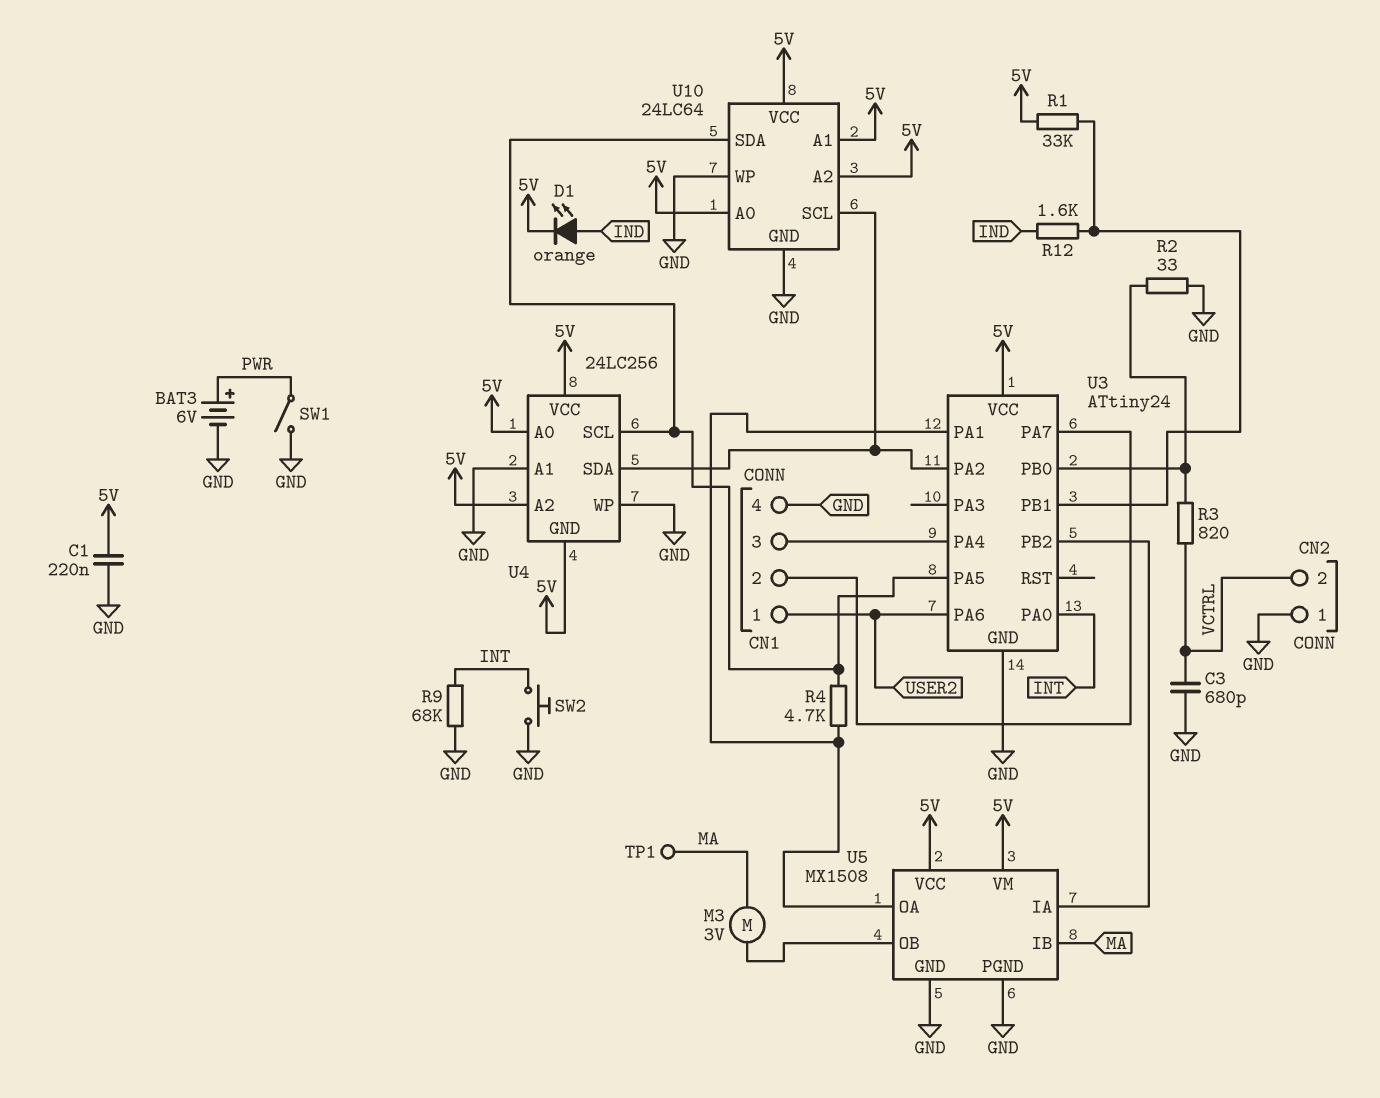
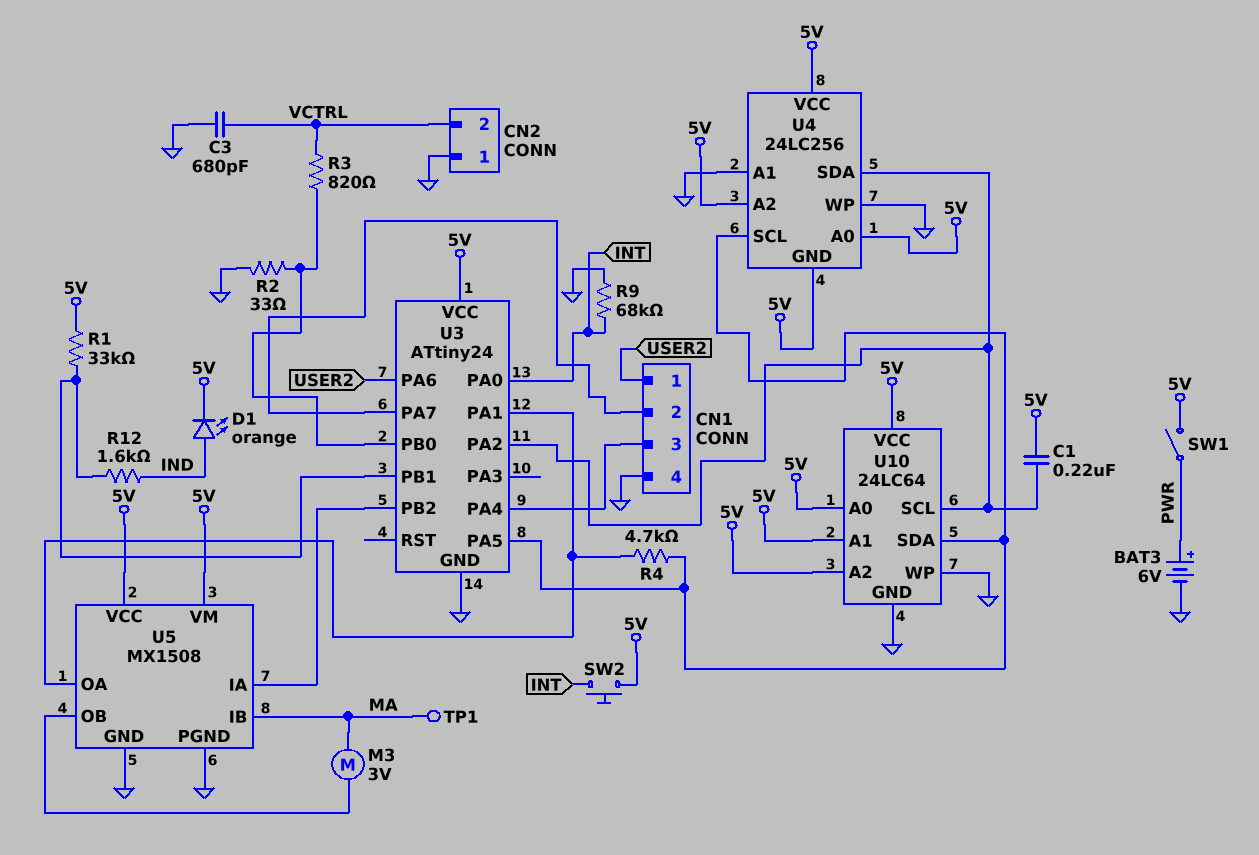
C1: 220nF (5V, GND) -> 220nF (5V, U3/PA2)
SW1: switch (GND, PWR) -> switch (5V, PWR)
SW2: button (GND, INT) -> button (5V, INT)

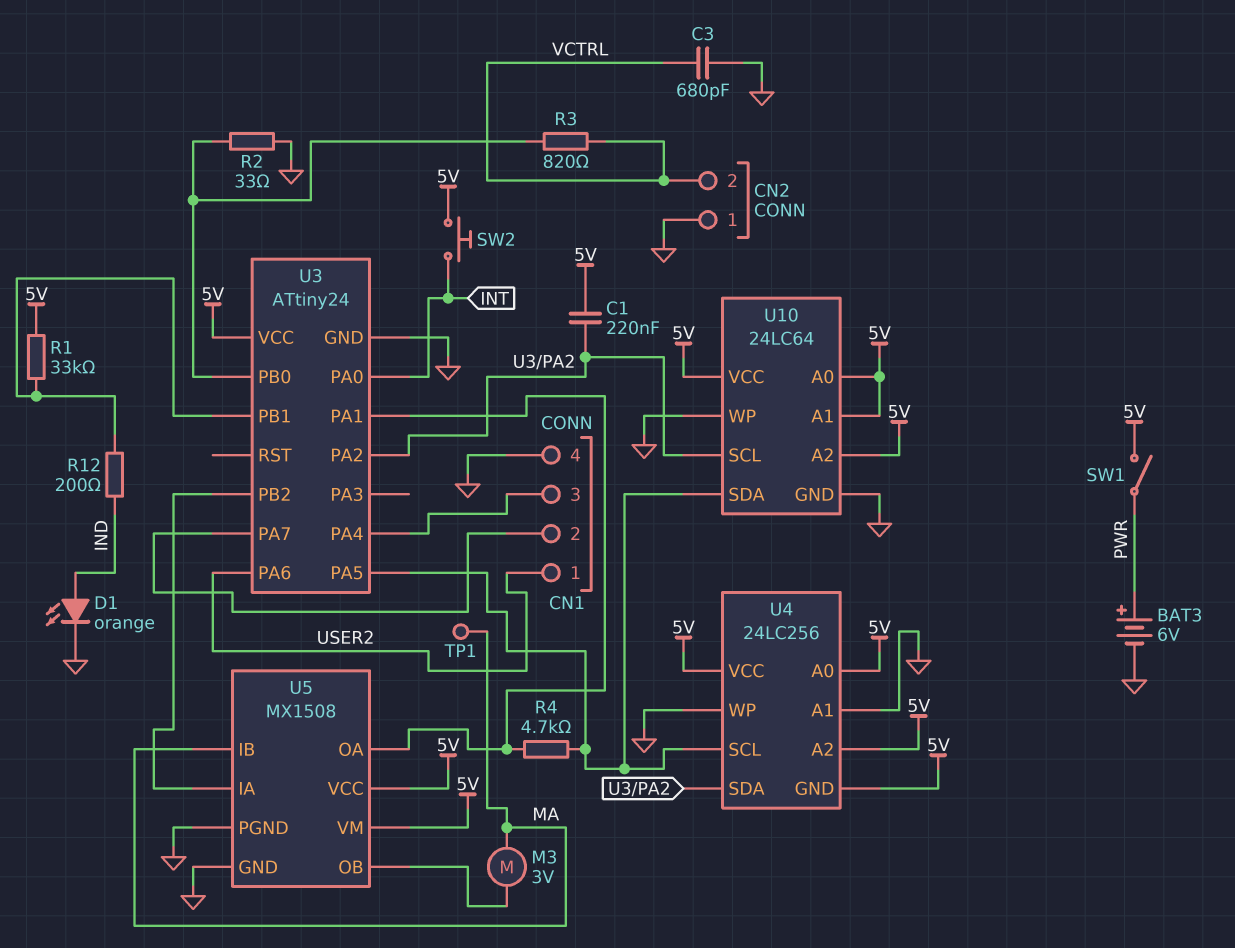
D1: LED orange (A IND, K 5V) -> LED orange (A IND, K GND)
R9: 68k (GND, INT) -> none
R12: 1.6k (IND, U3/PB1) -> 200 (IND, U3/PB1)

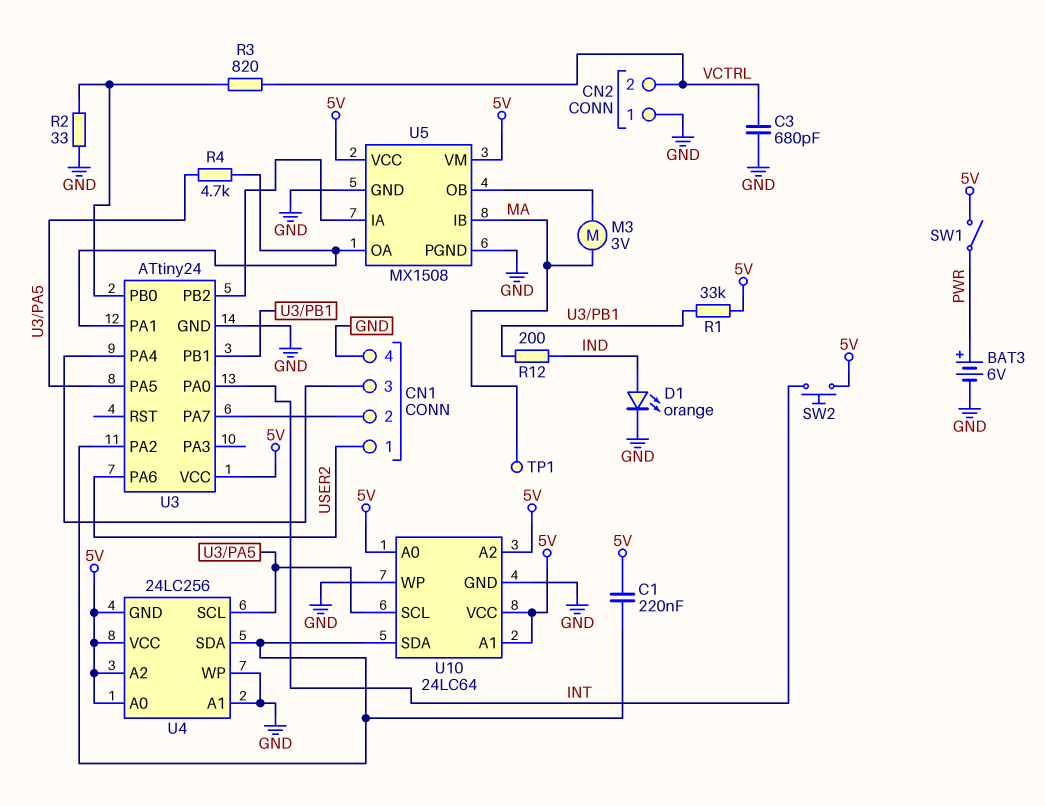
U10 pin SCL: U3/PA2 -> U3/PA5
U10 pin SDA: U3/PA5 -> U3/PA2

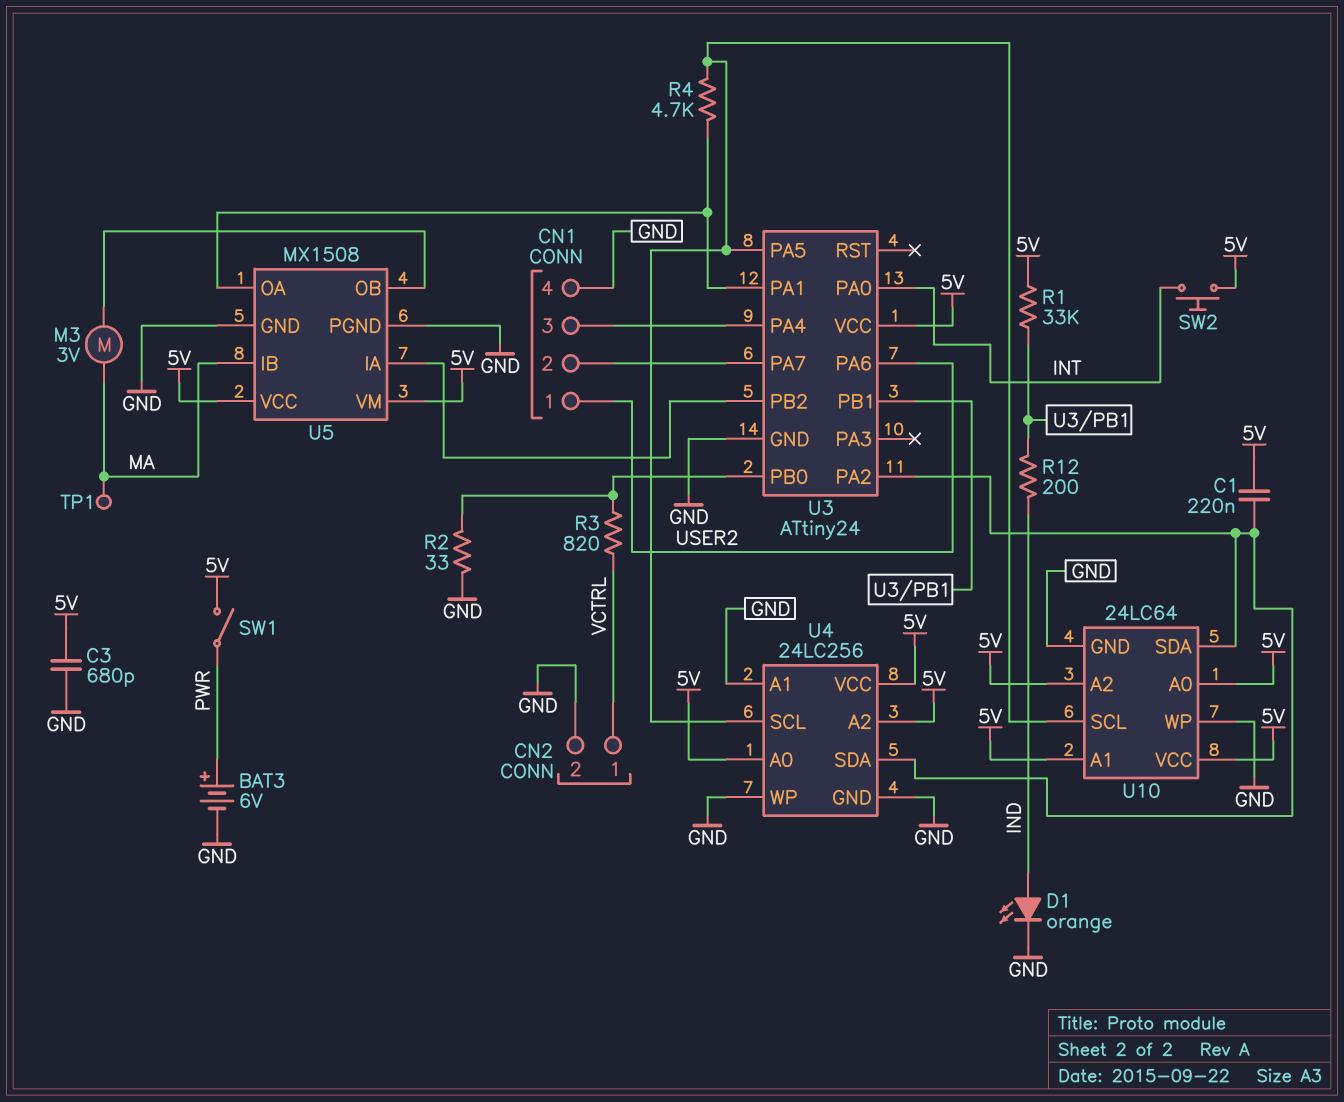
C3: 680pF (GND, VCTRL) -> 680pF (5V, GND)
CN2 pin 1: GND -> VCTRL
CN2 pin 2: VCTRL -> GND
U4 pin GND: 5V -> GND

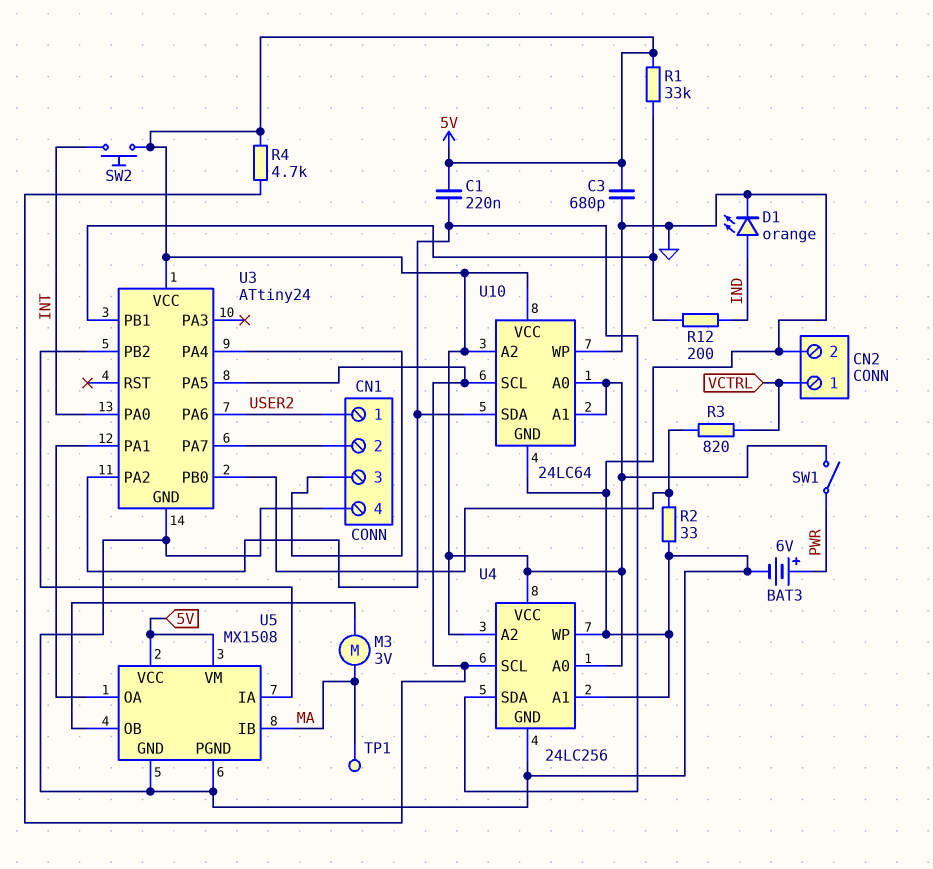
R4: 4.7k (U3/PA1, U3/PA5) -> 4.7k (5V, U3/PA5)

